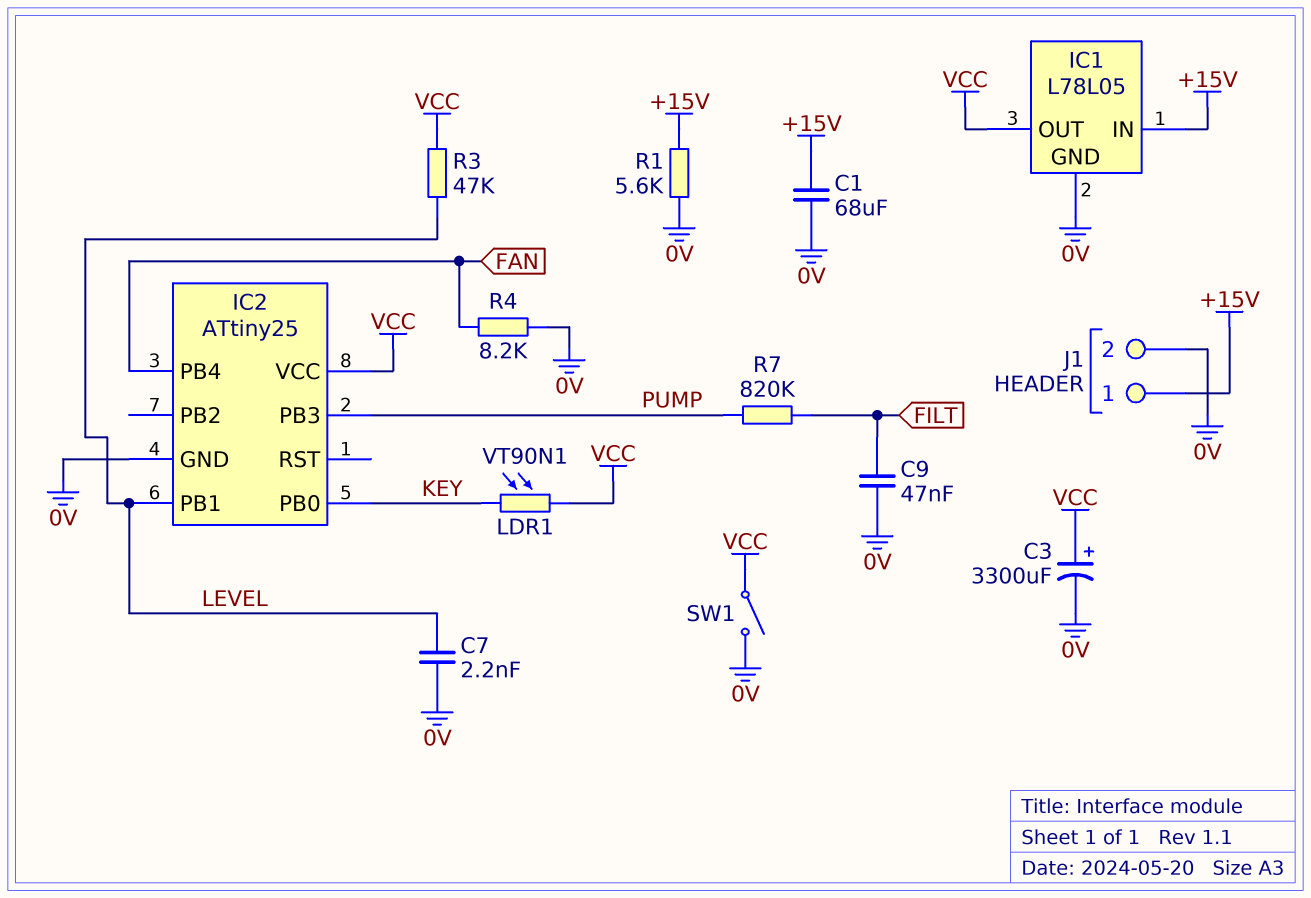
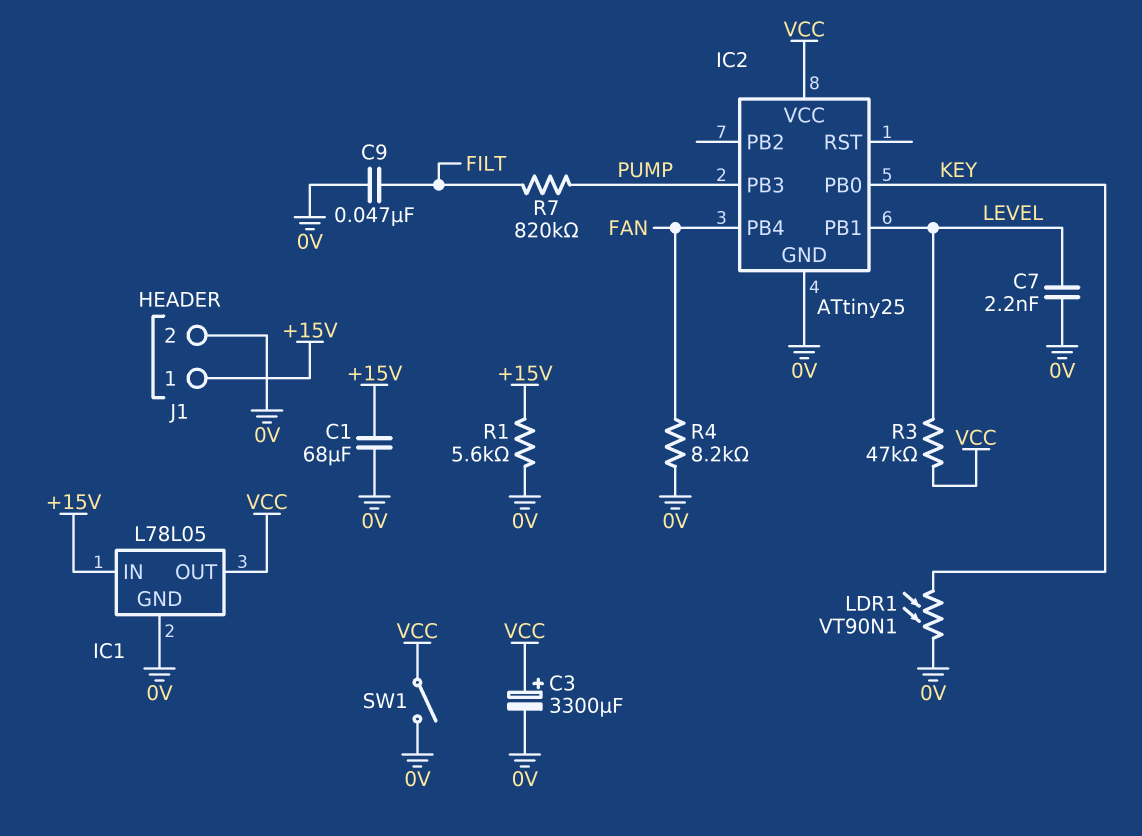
LDR1: VT90N1 (KEY, VCC) -> VT90N1 (0V, KEY)

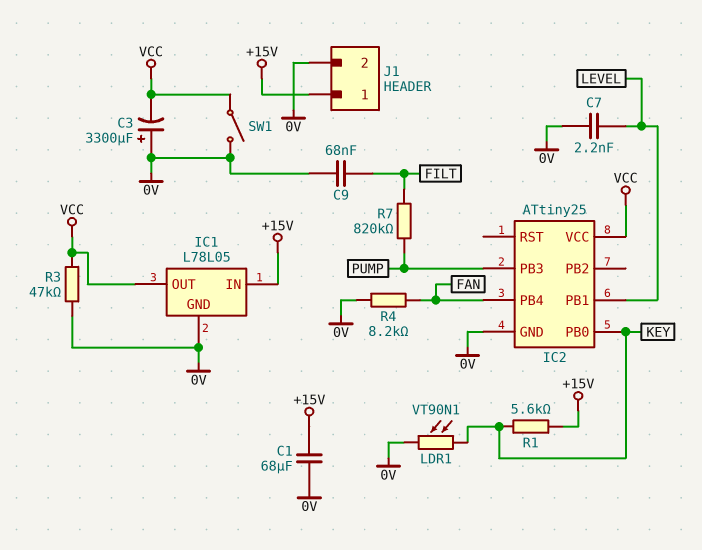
C3: 3300uF (plus VCC, minus 0V) -> 3300uF (plus 0V, minus VCC)
C9: 47nF (0V, FILT) -> 68nF (0V, FILT)
R1: 5.6k (+15V, 0V) -> 5.6k (+15V, KEY)
R3: 47k (LEVEL, VCC) -> 47k (0V, VCC)

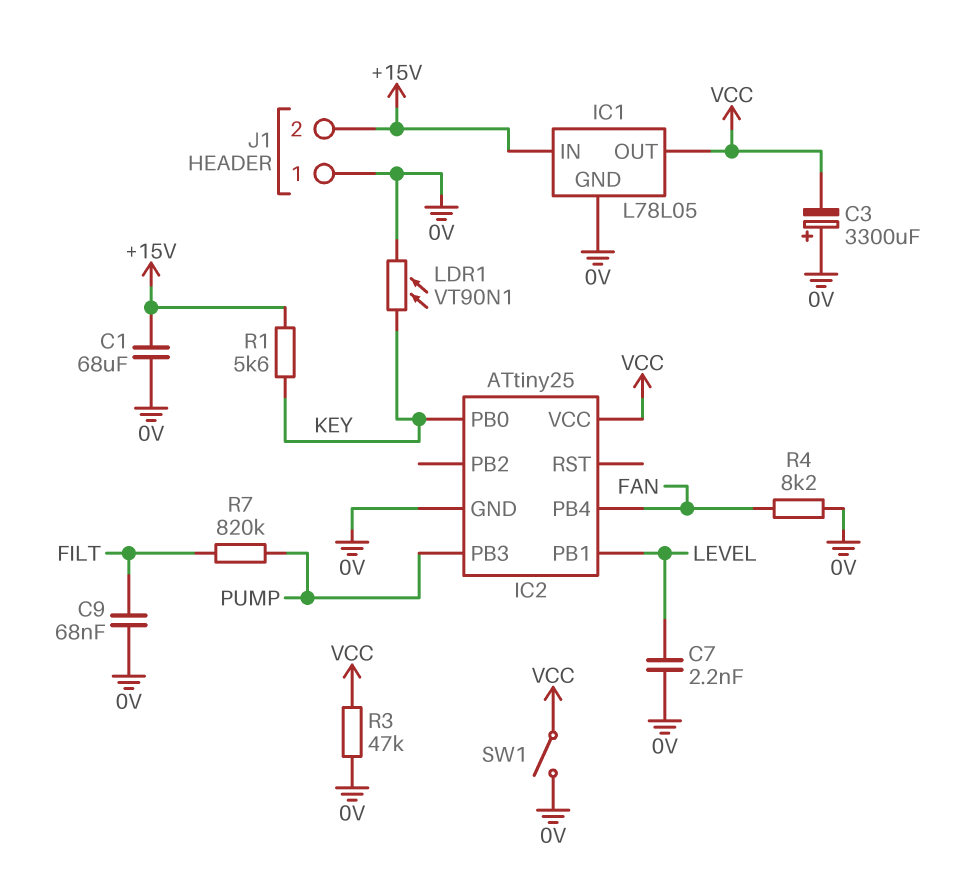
J1 pin 1: +15V -> 0V
J1 pin 2: 0V -> +15V

